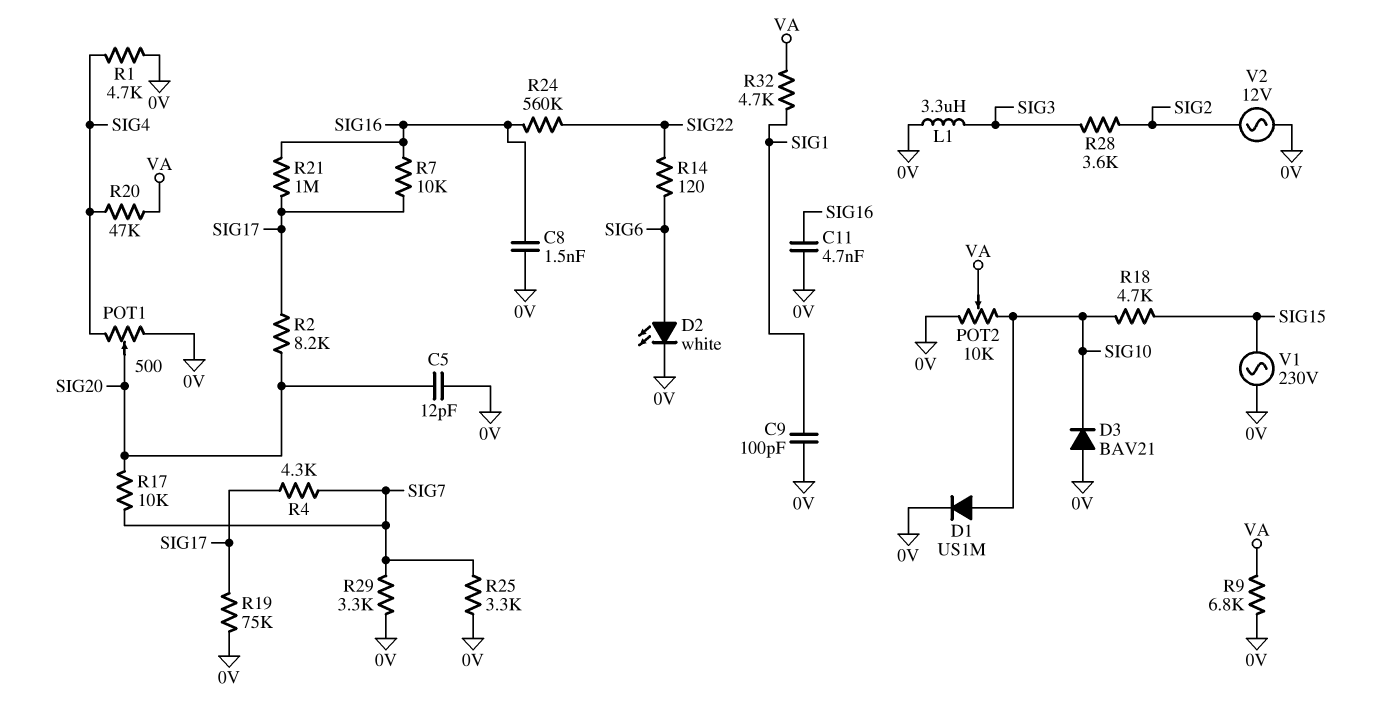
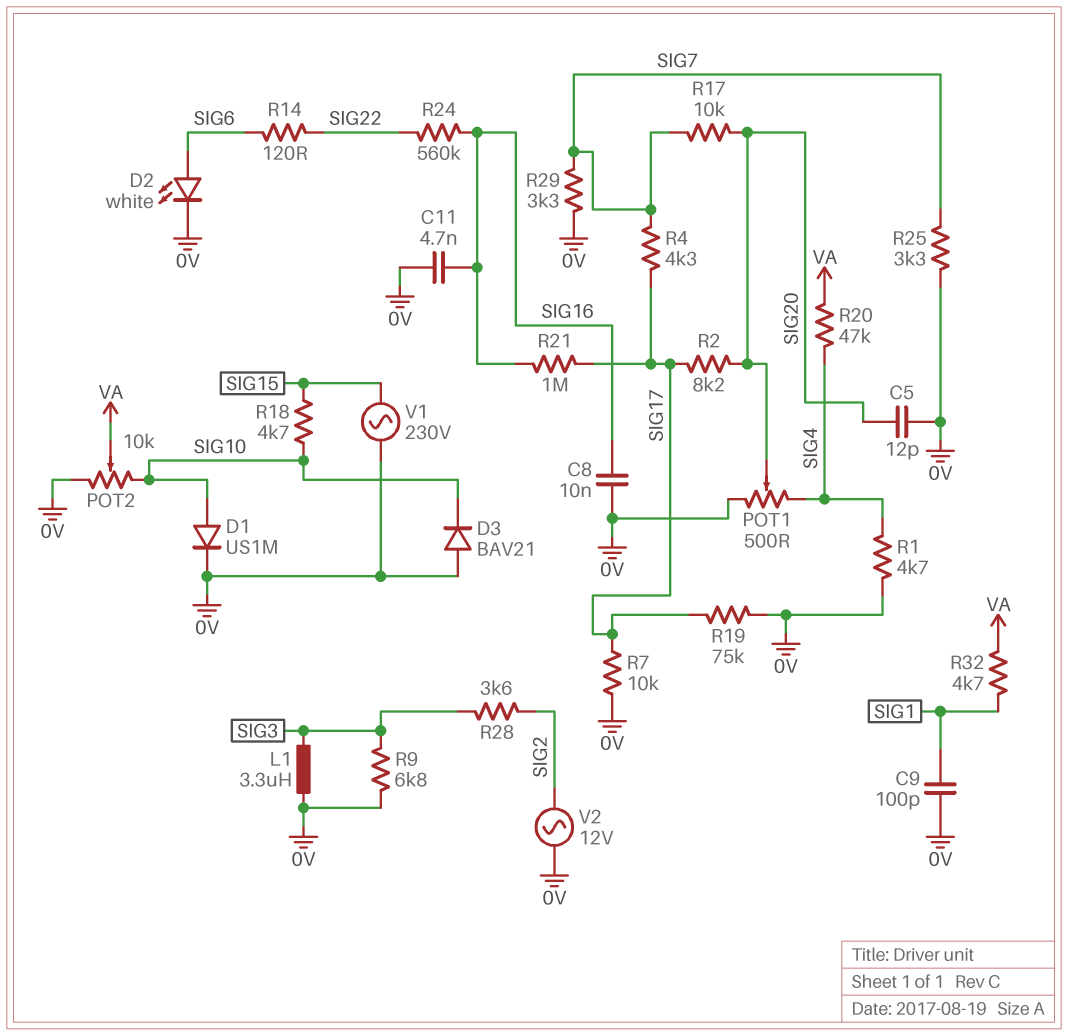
C8: 1.5nF (0V, SIG16) -> 10nF (0V, SIG16)
R7: 10k (SIG16, SIG17) -> 10k (0V, SIG17)
R9: 6.8k (0V, VA) -> 6.8k (0V, SIG3)

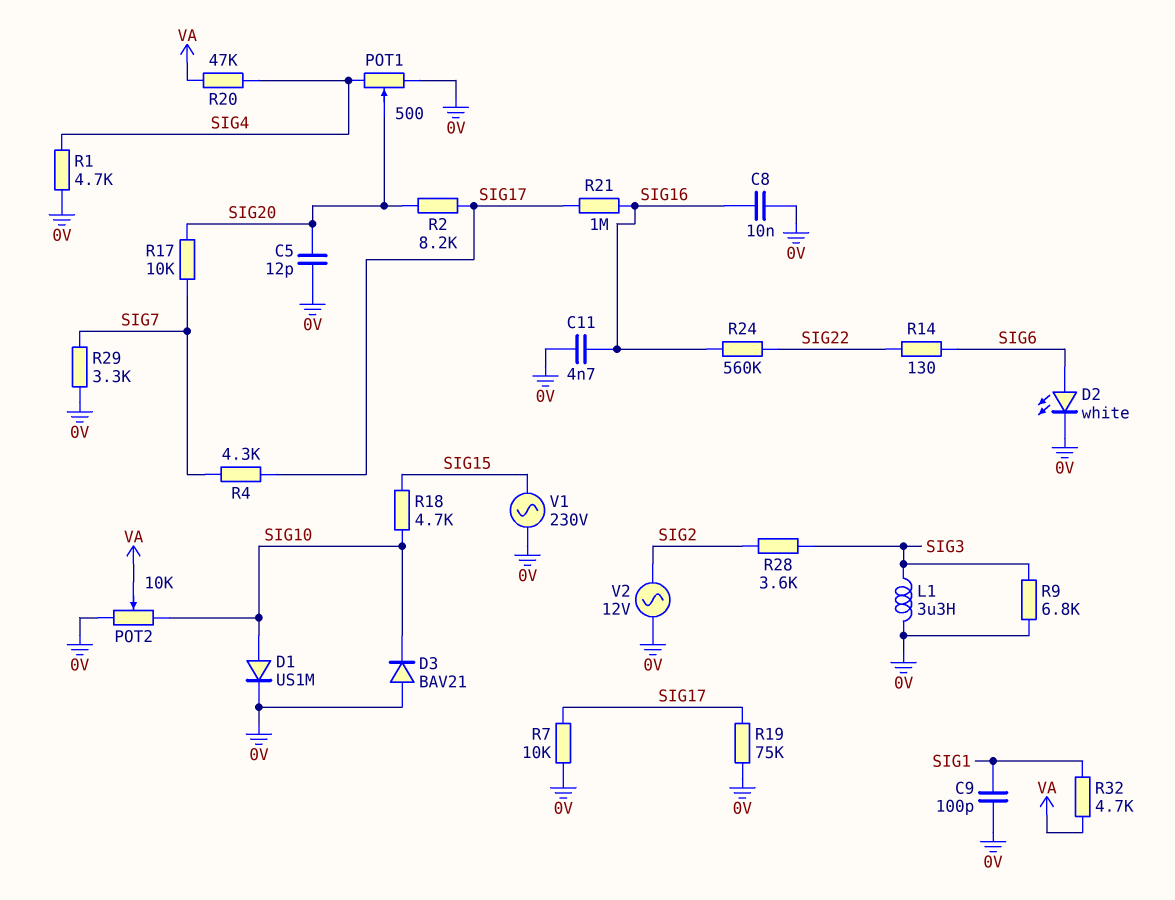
R14: 120 (SIG6, SIG22) -> 130 (SIG6, SIG22)
R25: 3.3k (0V, SIG7) -> none

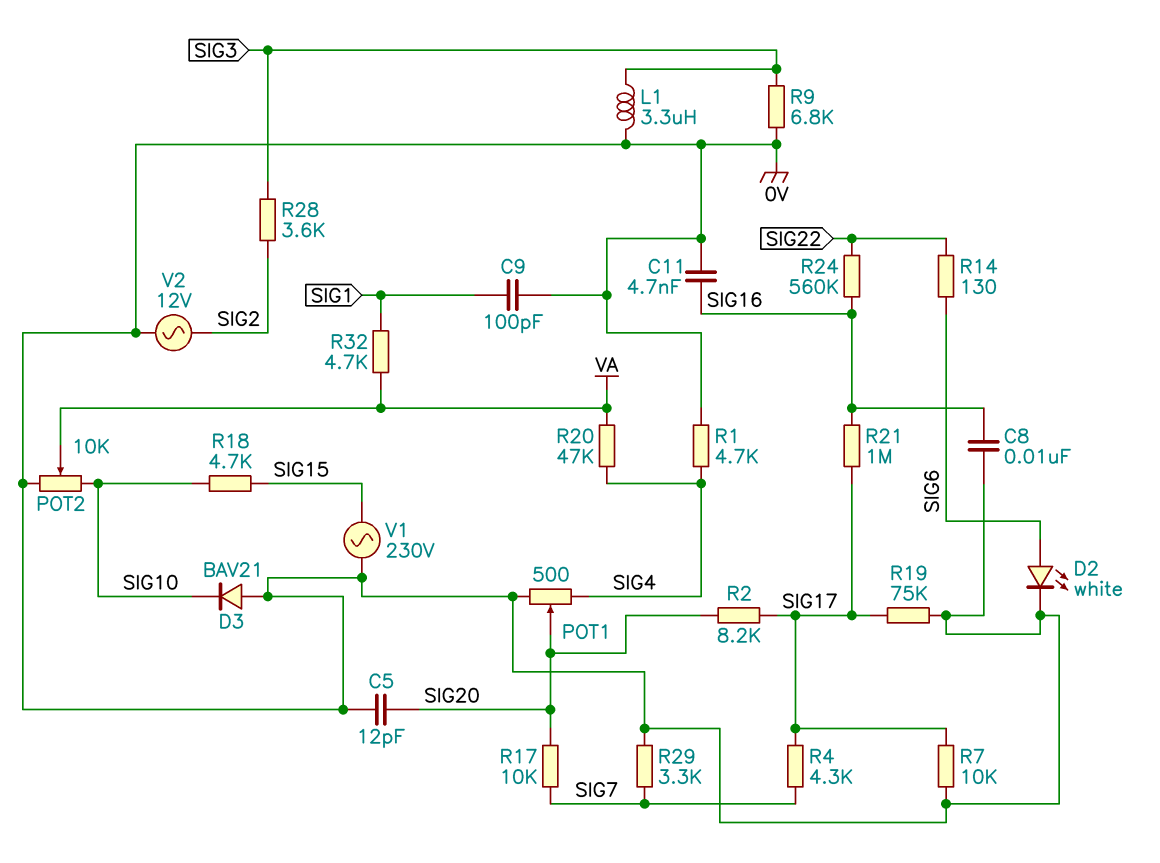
D1: diode US1M (A SIG10, K 0V) -> none

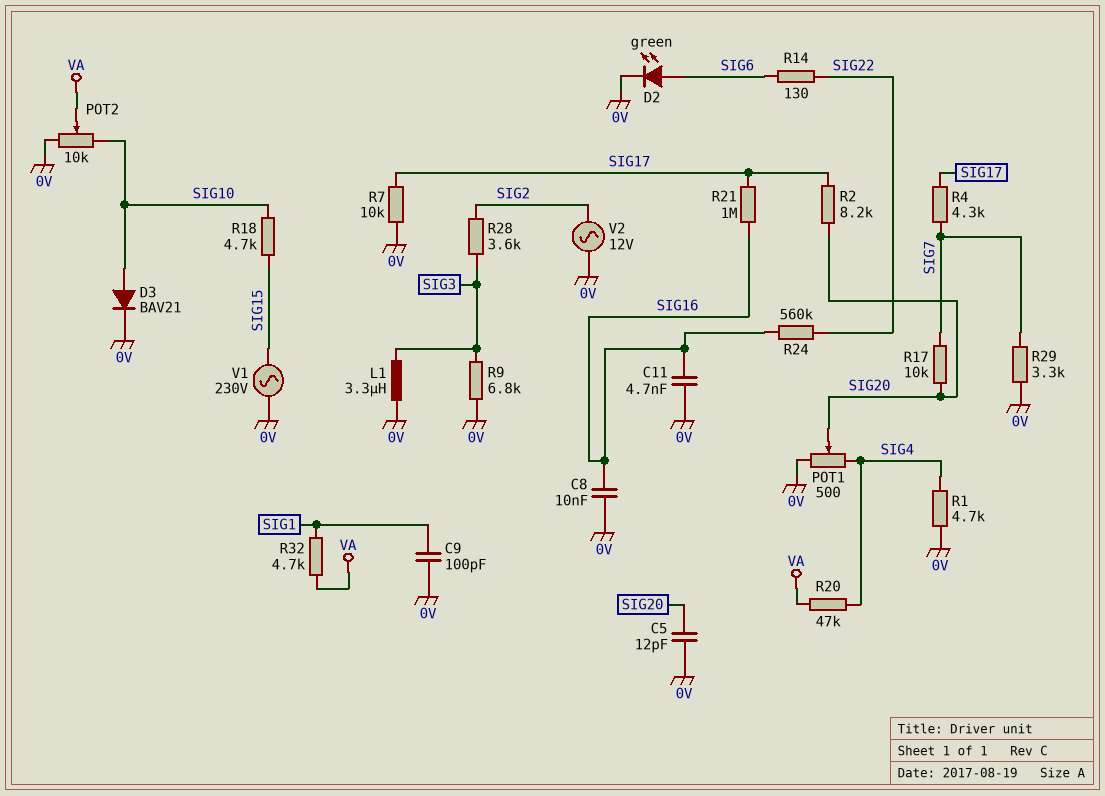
D2: LED white (A SIG6, K 0V) -> LED green (A SIG6, K 0V)
D3: diode BAV21 (A 0V, K SIG10) -> diode BAV21 (A SIG10, K 0V)
R19: 75k (0V, SIG17) -> none

